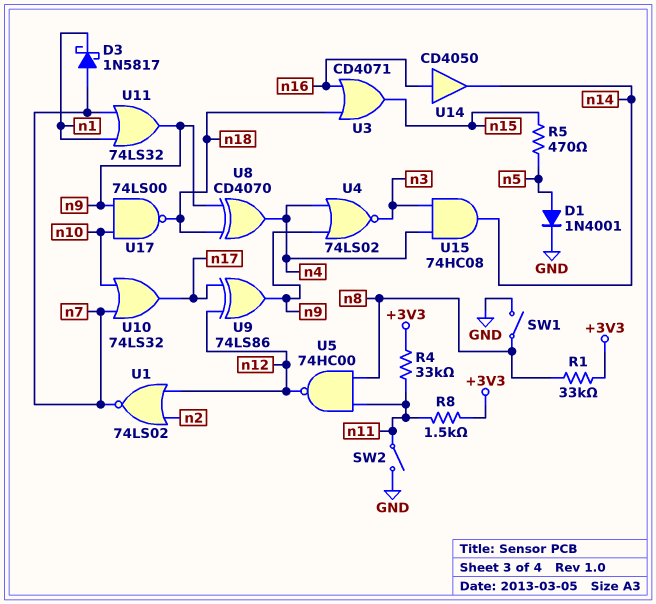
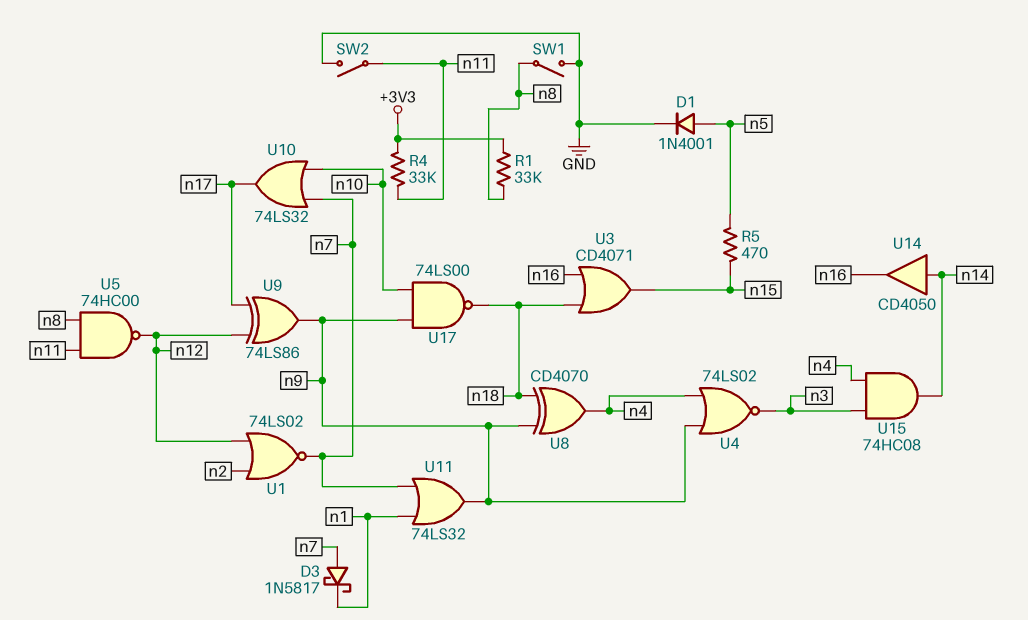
R8: 1.5k (+3V3, n11) -> none
U14: buffer CD4050 (in n16, out n14) -> buffer CD4050 (in n14, out n16)

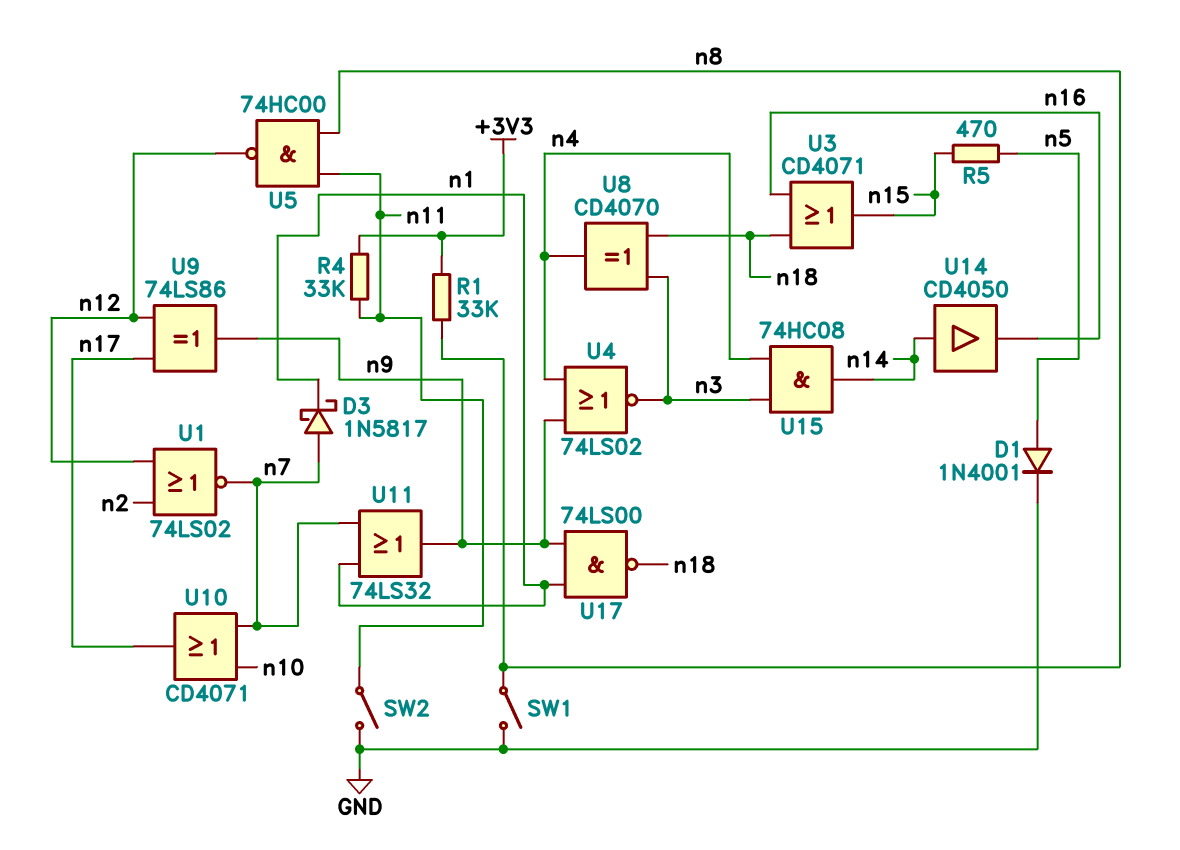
U8: XOR CD4070 (in n9, in n18, out n4) -> XOR CD4070 (in n3, in n18, out n4)
U10: OR 74LS32 (in n7, in n10, out n17) -> OR CD4071 (in n7, in n10, out n17)
U17: NAND 74LS00 (in n9, in n10, out n18) -> NAND 74LS00 (in n1, in n9, out n18)

